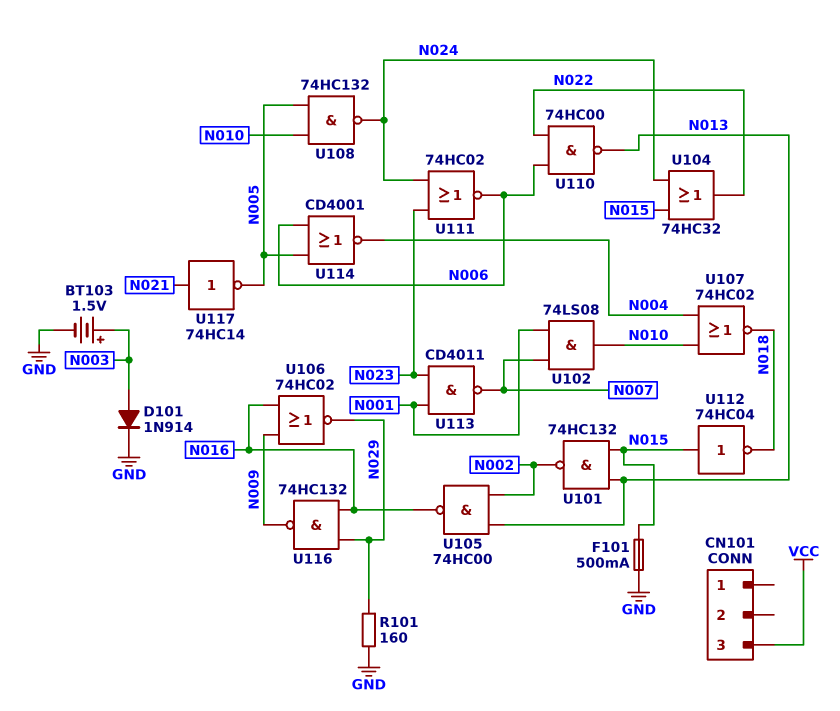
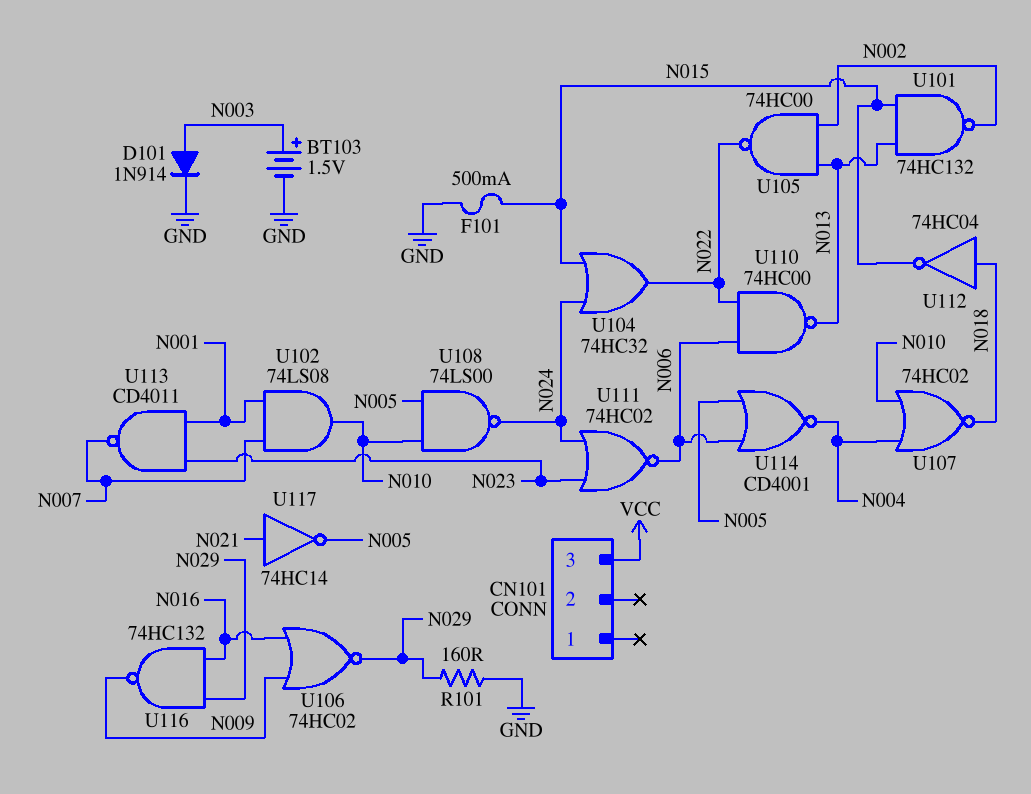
U105: NAND 74HC00 (in N002, in N013, out N016) -> NAND 74HC00 (in N002, in N013, out N022)
U108: NAND 74HC132 (in N005, in N010, out N024) -> NAND 74LS00 (in N005, in N010, out N024)
U112: NOT 74HC04 (in N015, out N018) -> NOT 74HC04 (in N018, out N015)

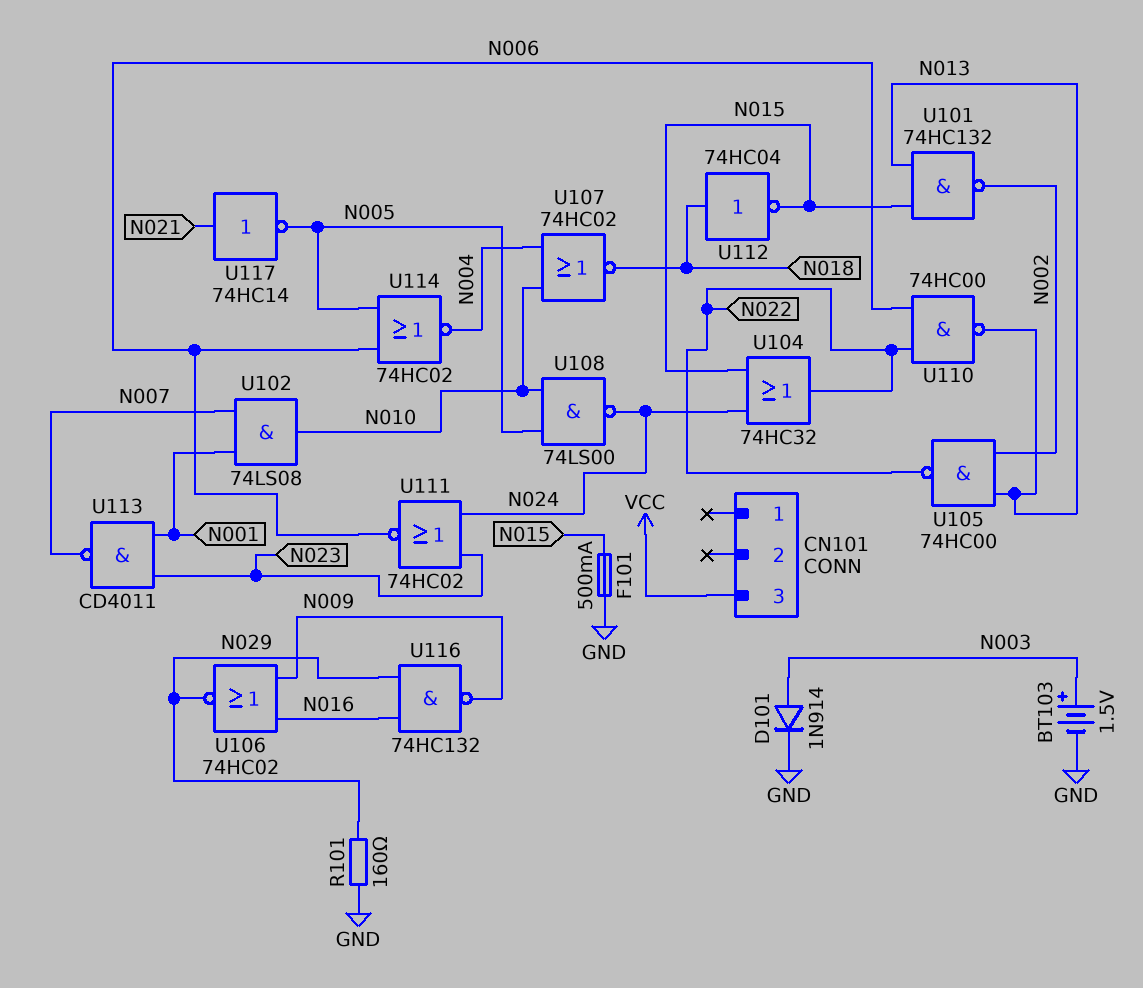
U114: NOR CD4001 (in N005, in N006, out N004) -> NOR 74HC02 (in N005, in N006, out N004)

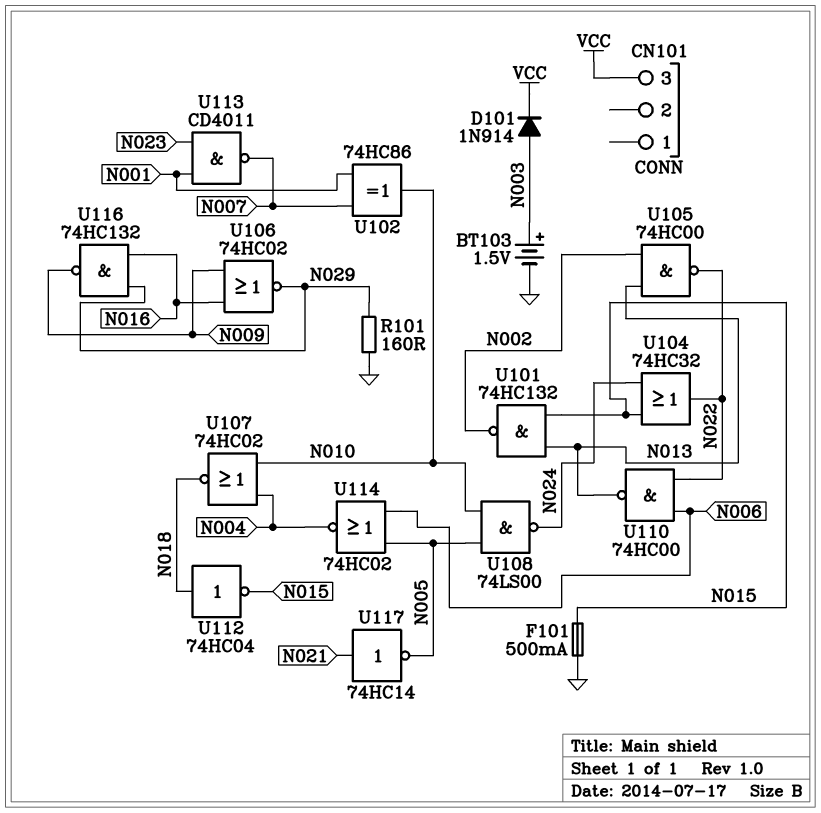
D101: diode 1N914 (A N003, K GND) -> diode 1N914 (A N003, K VCC)
U102: AND 74LS08 (in N001, in N007, out N010) -> XOR 74HC86 (in N001, in N007, out N010)
U111: NOR 74HC02 (in N023, in N024, out N006) -> none

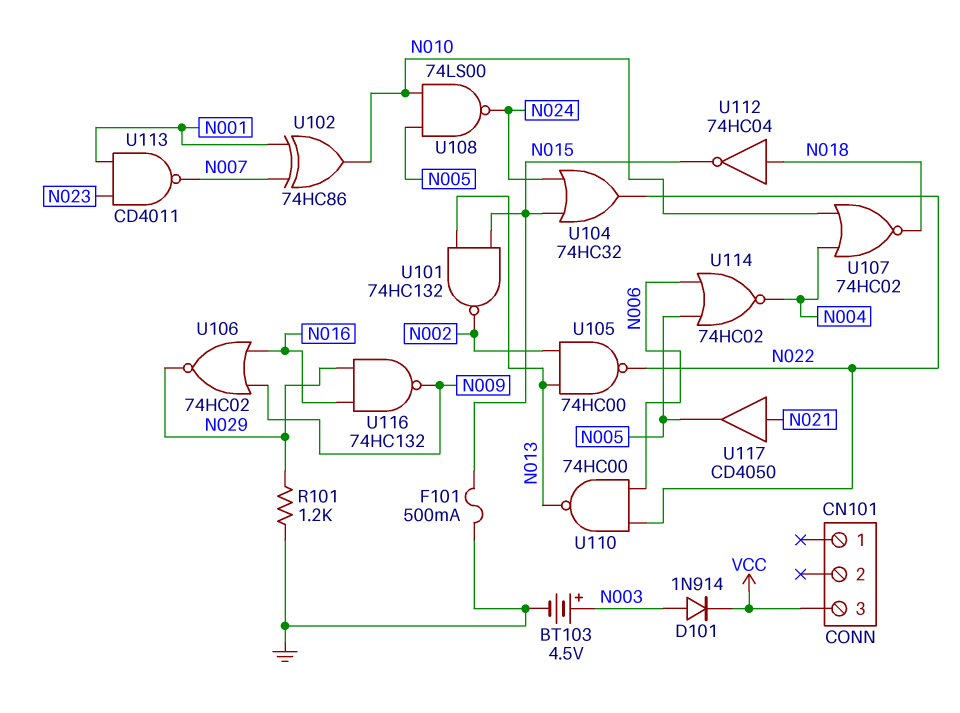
BT103: 1.5V (plus N003, minus GND) -> 4.5V (plus N003, minus GND)
R101: 160 (GND, N029) -> 1.2k (GND, N029)
U117: NOT 74HC14 (in N021, out N005) -> buffer CD4050 (in N021, out N005)

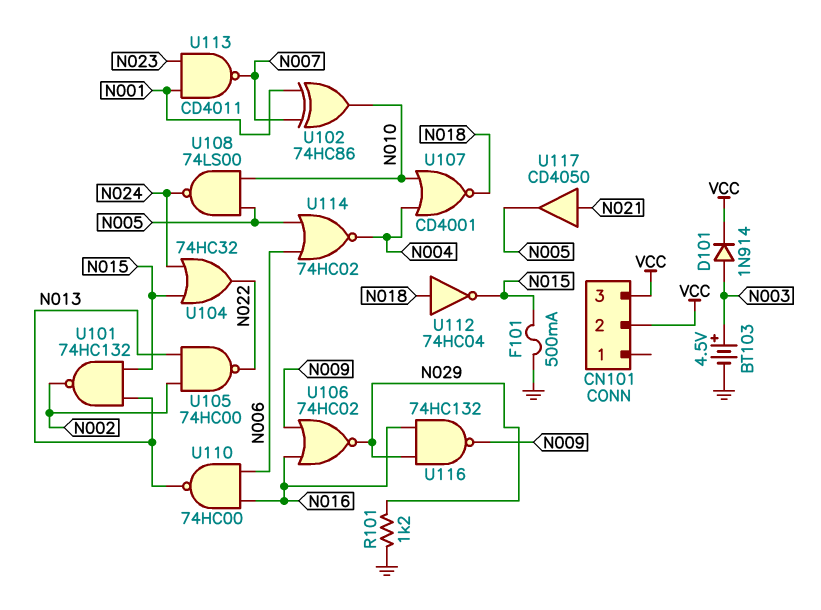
CN101 pin 2: none -> VCC
U107: NOR 74HC02 (in N004, in N010, out N018) -> NOR CD4001 (in N004, in N010, out N018)
U110: NAND 74HC00 (in N006, in N022, out N013) -> NAND 74HC00 (in N006, in N016, out N013)

